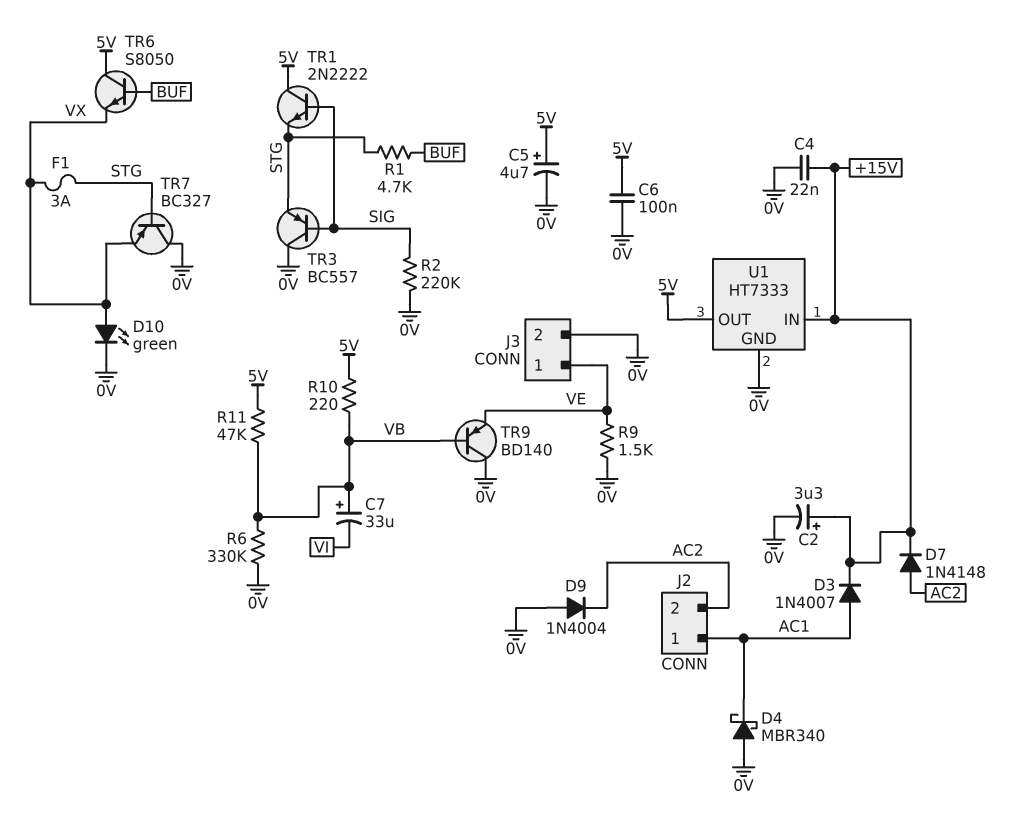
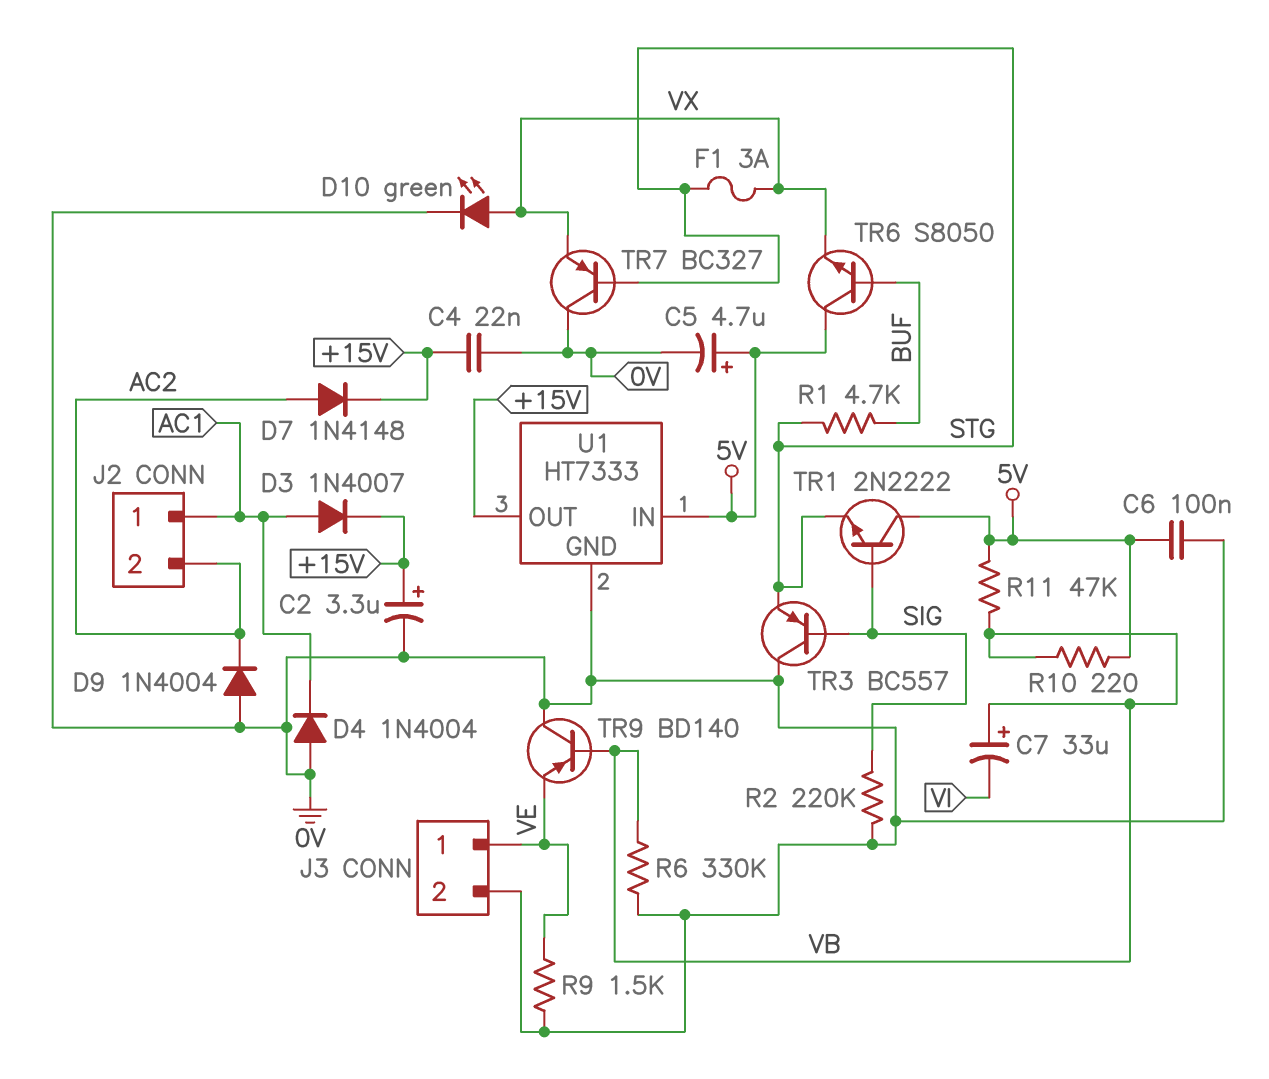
D4: schottky MBR340 (A 0V, K AC1) -> diode 1N4004 (A 0V, K AC1)
U1 pin IN: +15V -> 5V
U1 pin OUT: 5V -> +15V

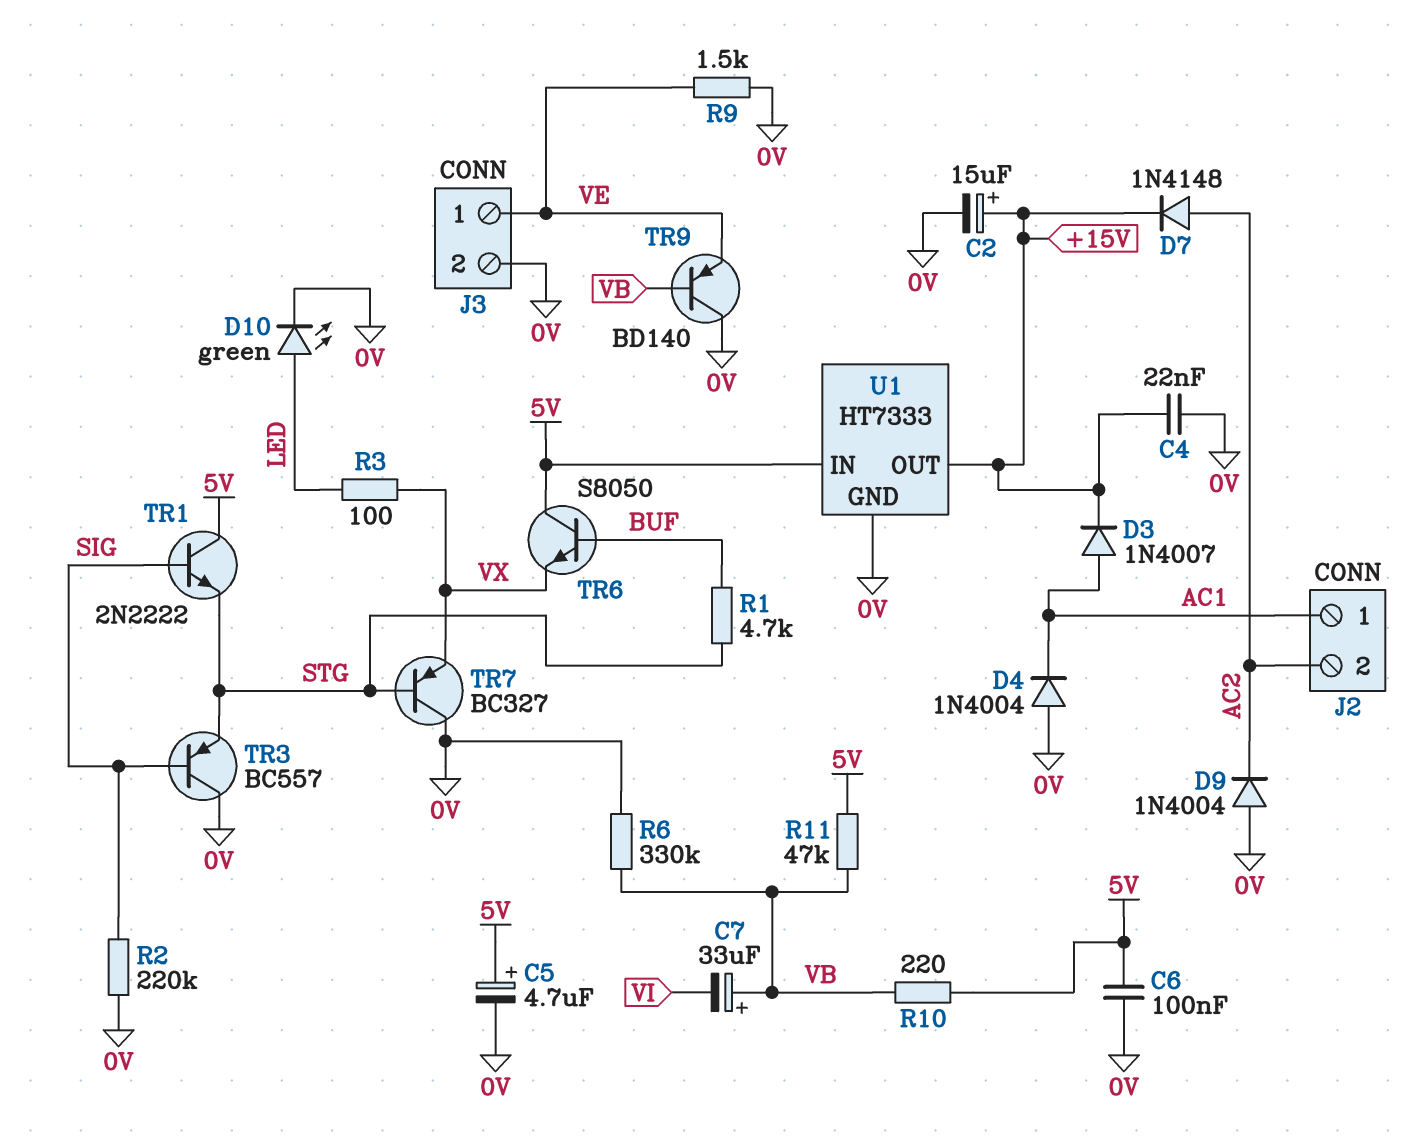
C2: 3.3uF (plus +15V, minus 0V) -> 15uF (plus +15V, minus 0V)
D10: LED green (A VX, K 0V) -> LED green (A LED, K 0V)
F1: 3A (STG, VX) -> none
R3: none -> 100 (LED, VX)

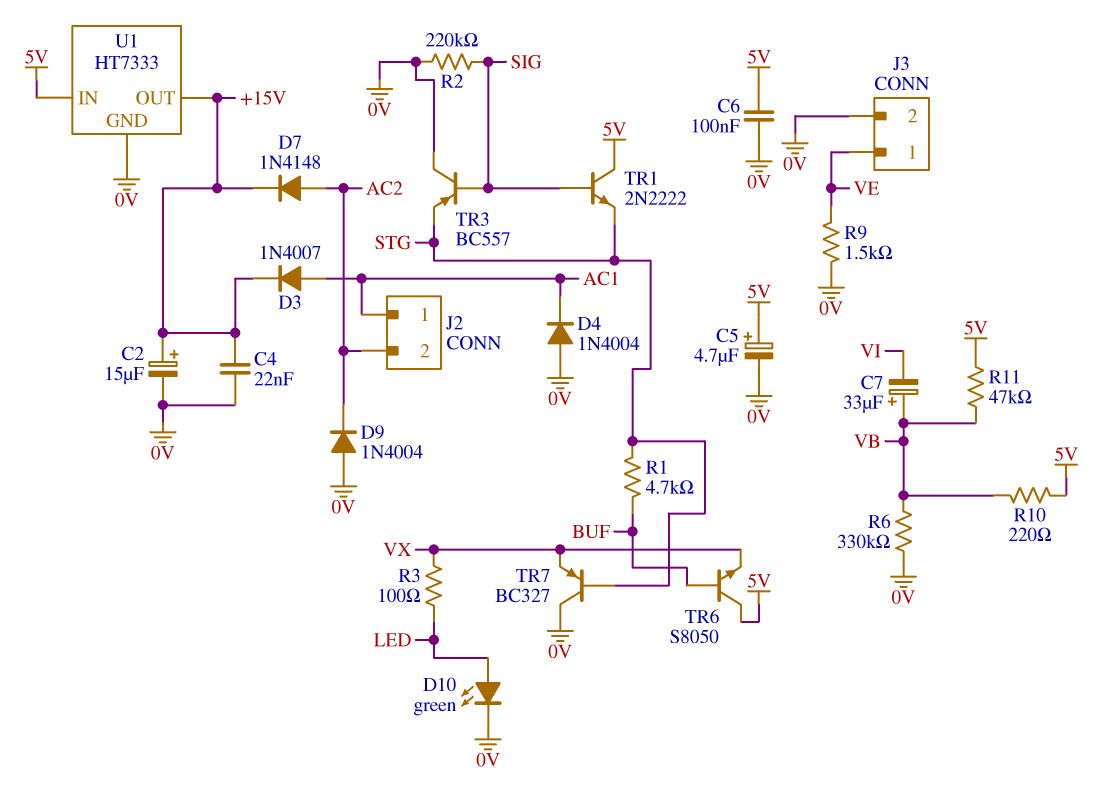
TR9: PNP BD140 (B VB, C 0V, E VE) -> none

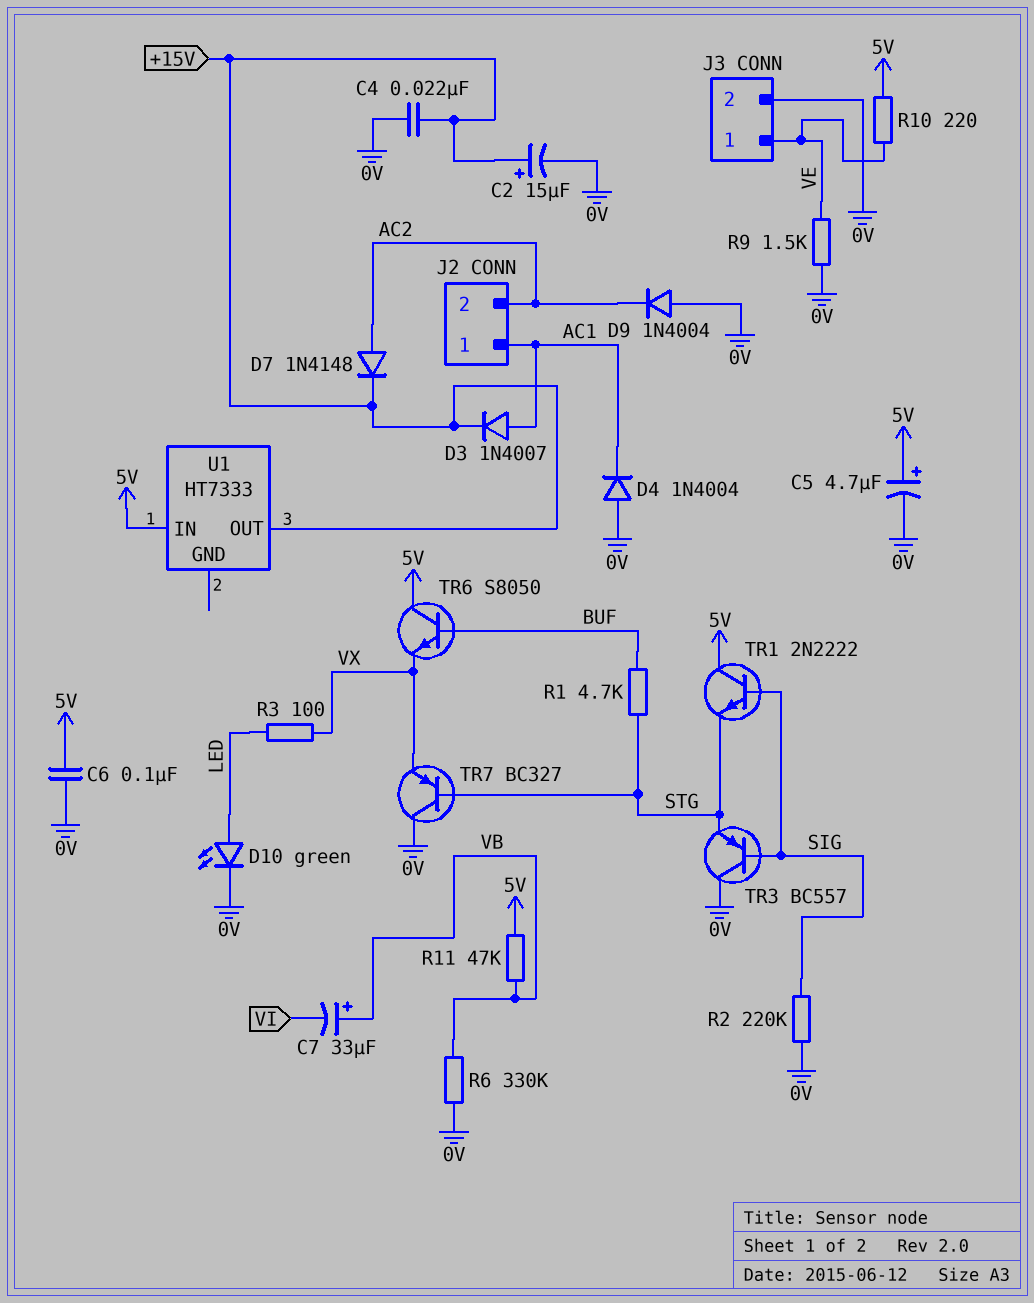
R10: 220 (5V, VB) -> 220 (5V, VE)
U1 pin GND: 0V -> none

